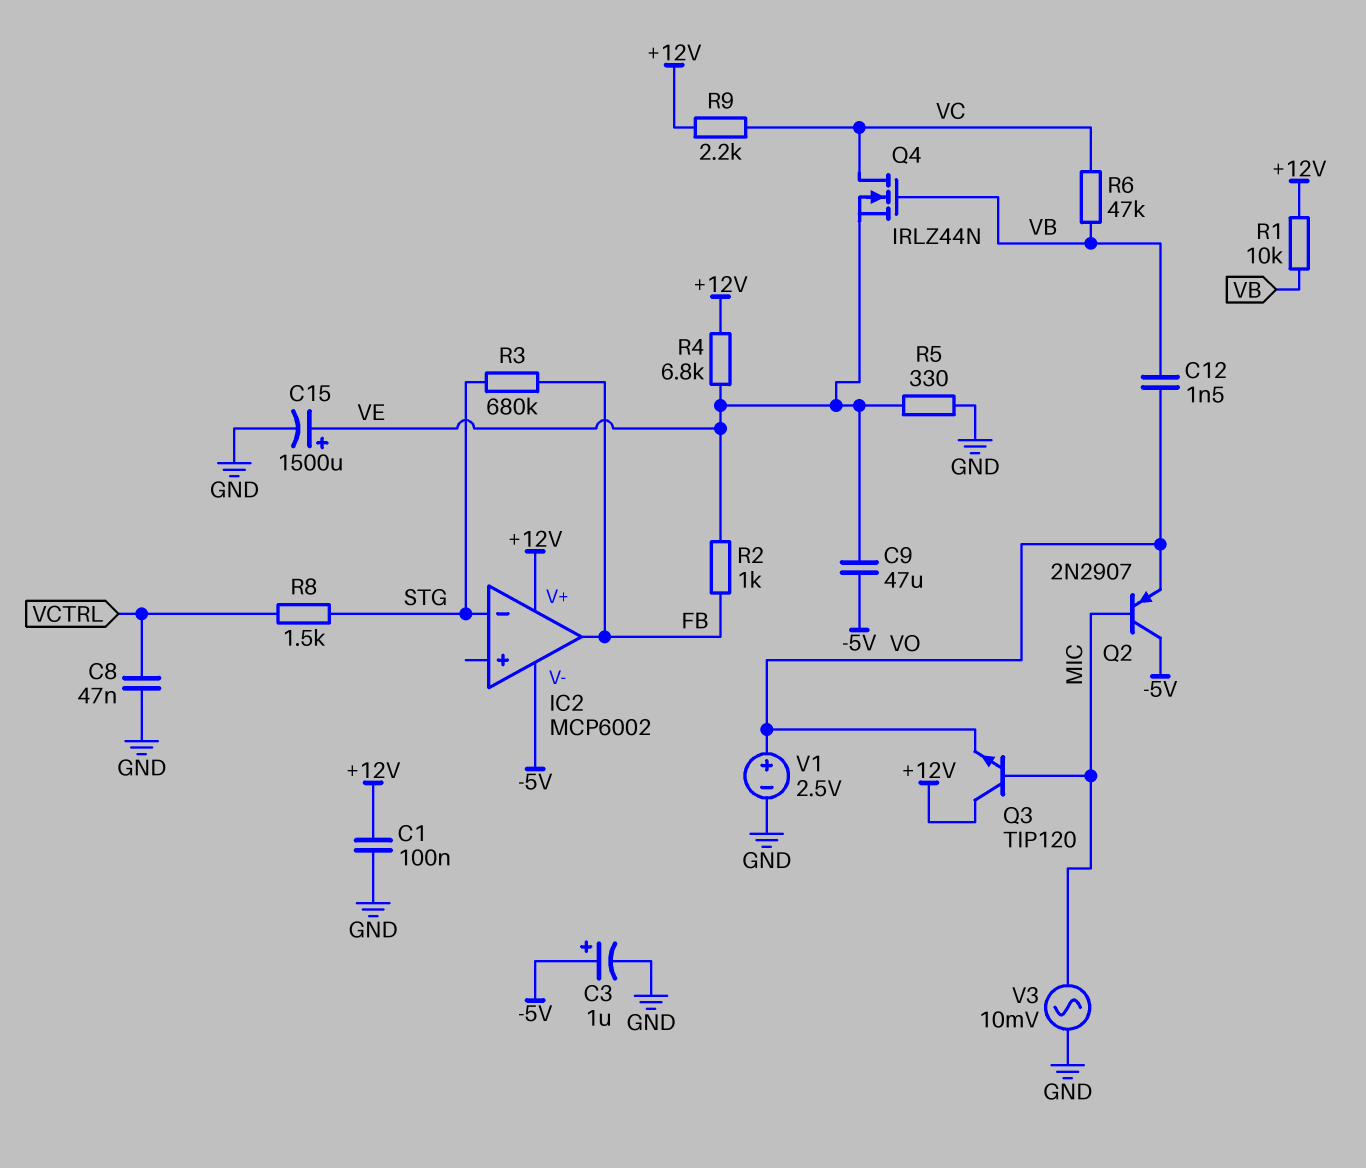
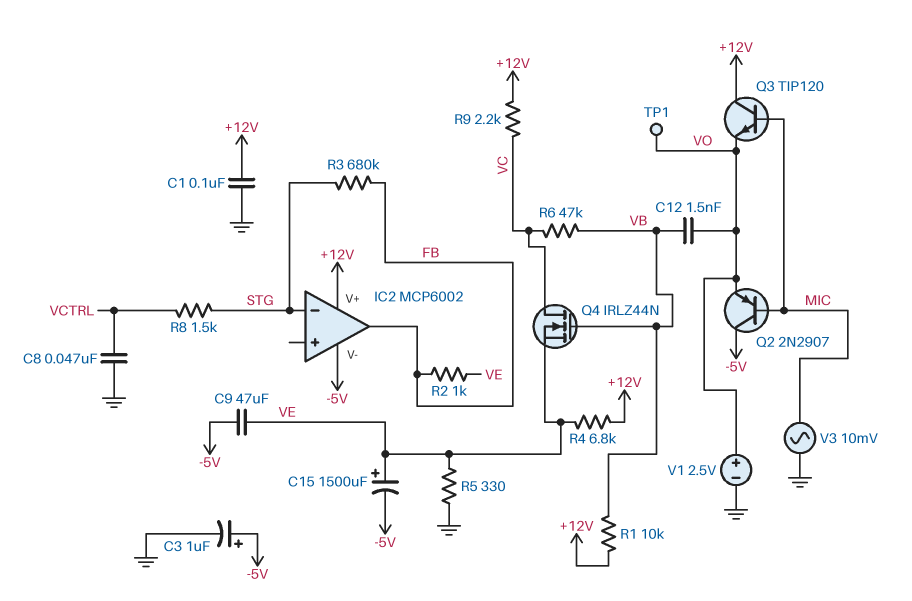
C15: 1500uF (plus VE, minus GND) -> 1500uF (plus VE, minus -5V)
TP1: none -> test point (VO)

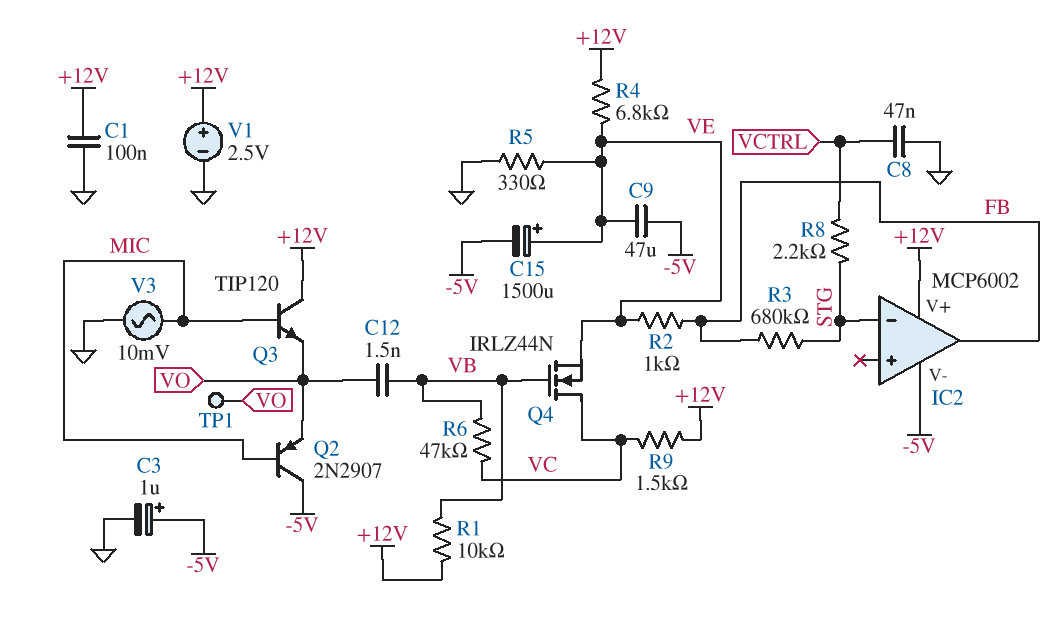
R8: 1.5k (STG, VCTRL) -> 2.2k (STG, VCTRL)
R9: 2.2k (+12V, VC) -> 1.5k (+12V, VC)
V1: 2.5V (plus VO, minus GND) -> 2.5V (plus +12V, minus GND)

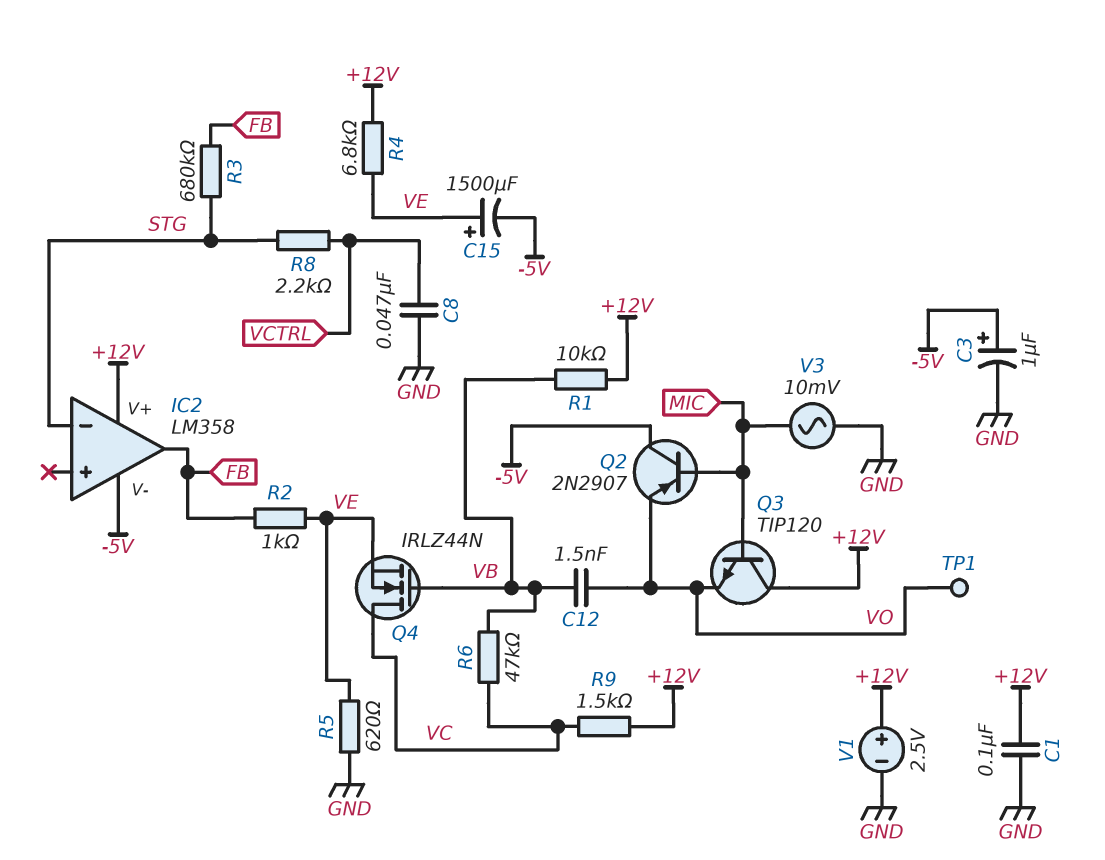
C9: 47uF (-5V, VE) -> none
IC2: MCP6002 -> LM358
R5: 330 (GND, VE) -> 620 (GND, VE)

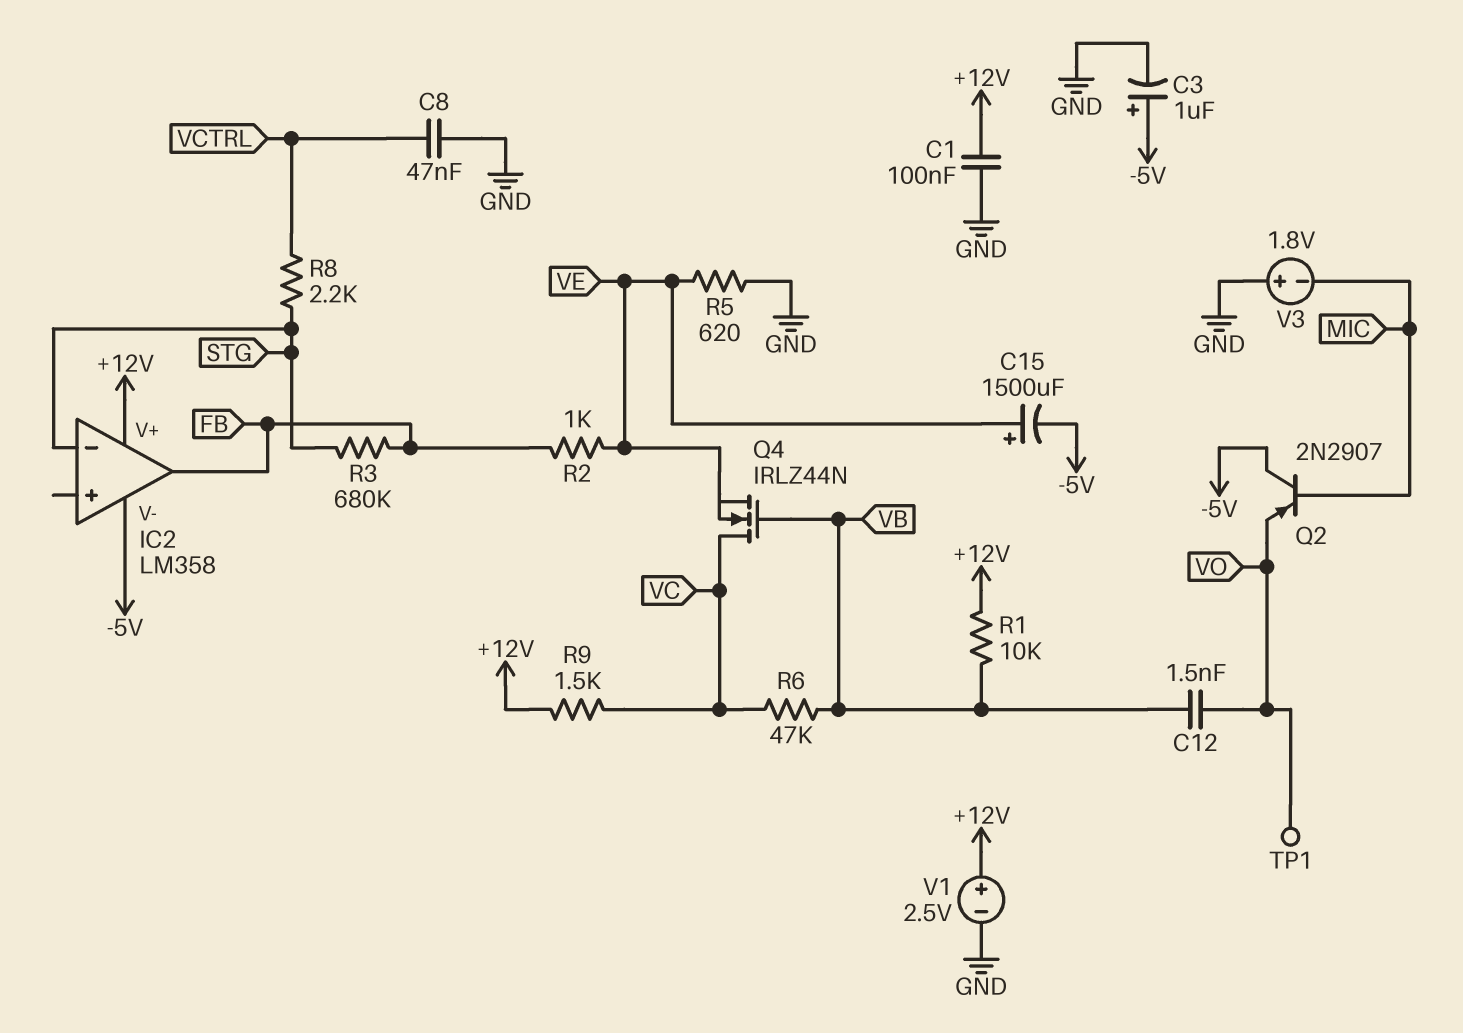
Q3: NPN TIP120 (B MIC, C +12V, E VO) -> none
R4: 6.8k (+12V, VE) -> none
V3: AC 10mV (GND, MIC) -> 1.8V (plus GND, minus MIC)

